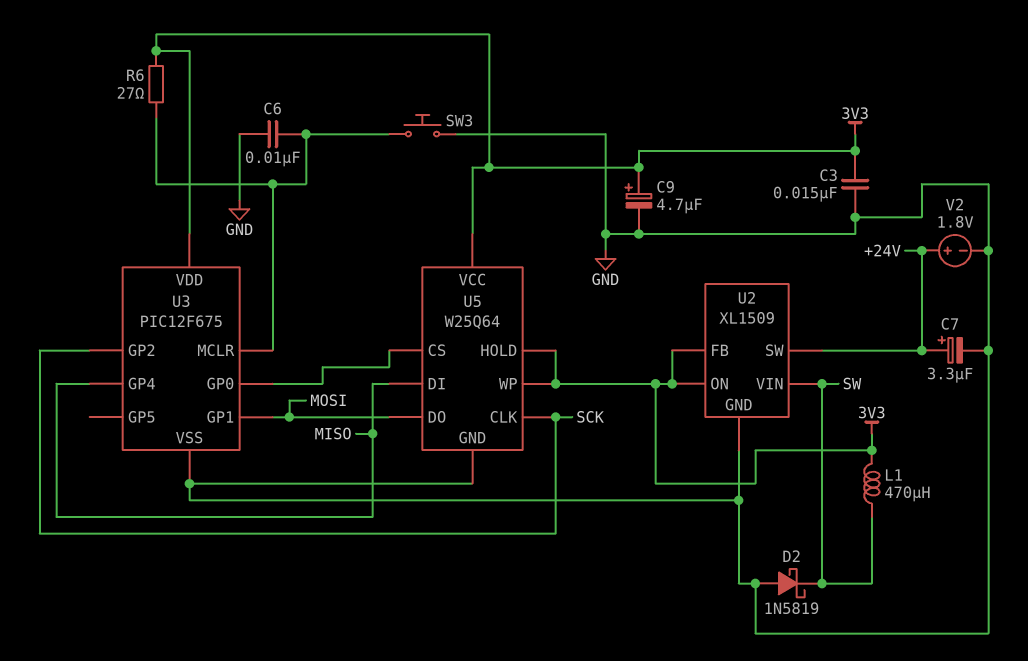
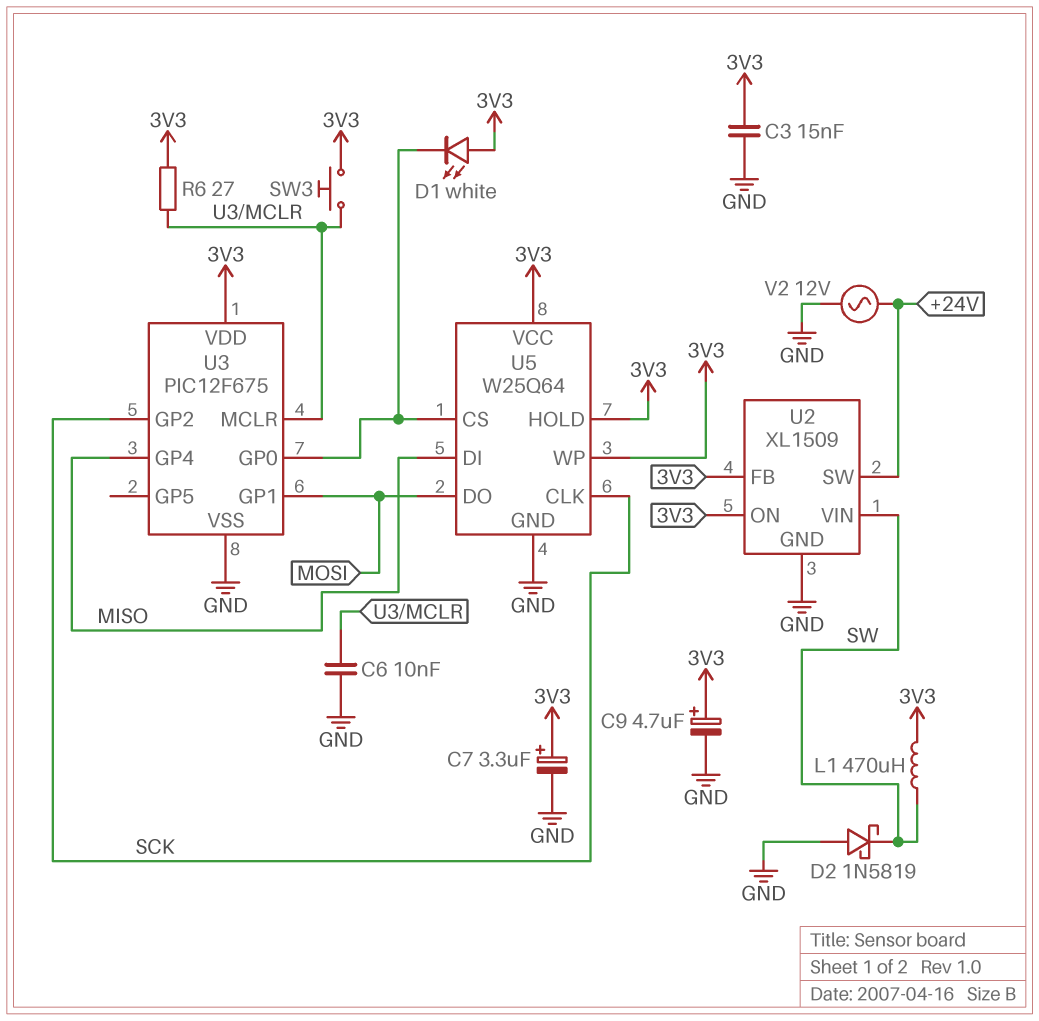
C7: 3.3uF (plus +24V, minus GND) -> 3.3uF (plus 3V3, minus GND)
D1: none -> LED white (A 3V3, K U3/GP0)
SW3: button (GND, U3/MCLR) -> button (3V3, U3/MCLR)
V2: 1.8V (plus +24V, minus GND) -> AC 12V (+24V, GND)

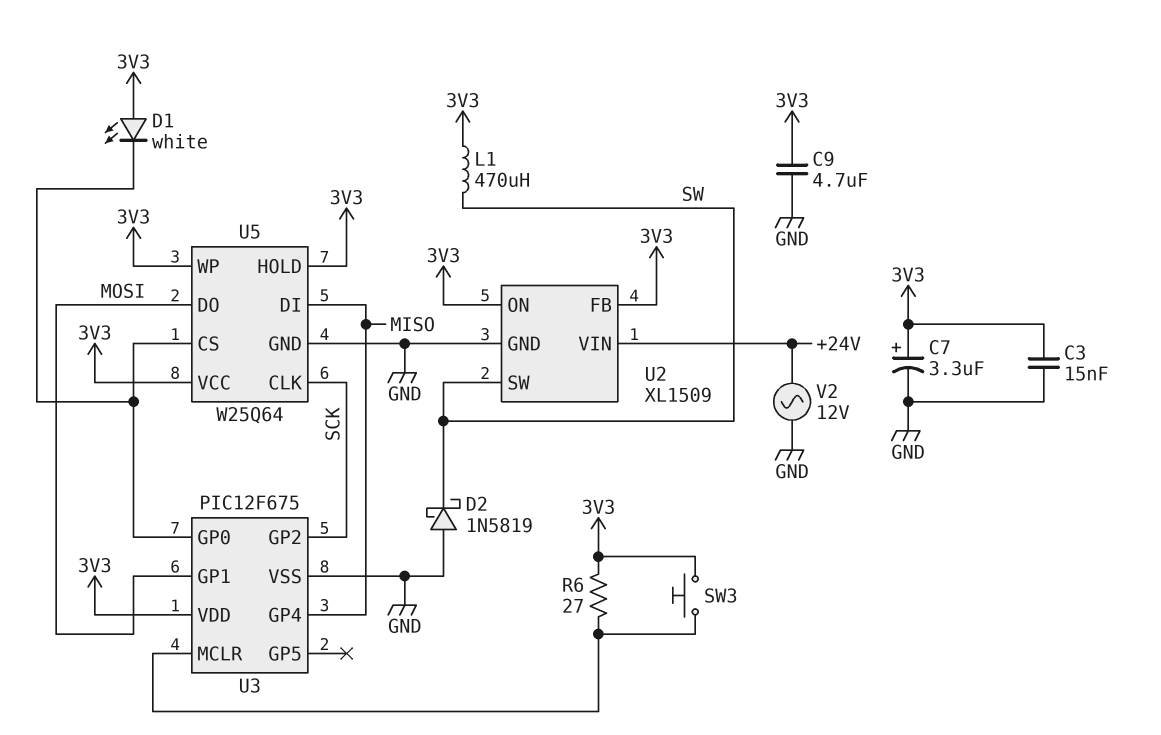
C6: 10nF (GND, U3/MCLR) -> none
C9: 4.7uF (plus 3V3, minus GND) -> 4.7uF (3V3, GND)
U2 pin SW: +24V -> SW
U2 pin VIN: SW -> +24V

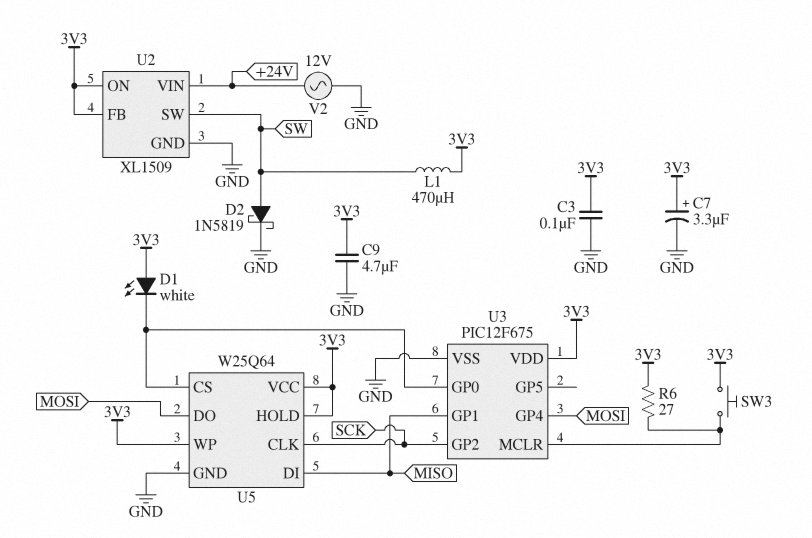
C3: 15nF (3V3, GND) -> 100nF (3V3, GND)
D2: schottky 1N5819 (A GND, K SW) -> schottky 1N5819 (A SW, K GND)
U3 pin GP1: MOSI -> MISO
U3 pin GP4: MISO -> MOSI

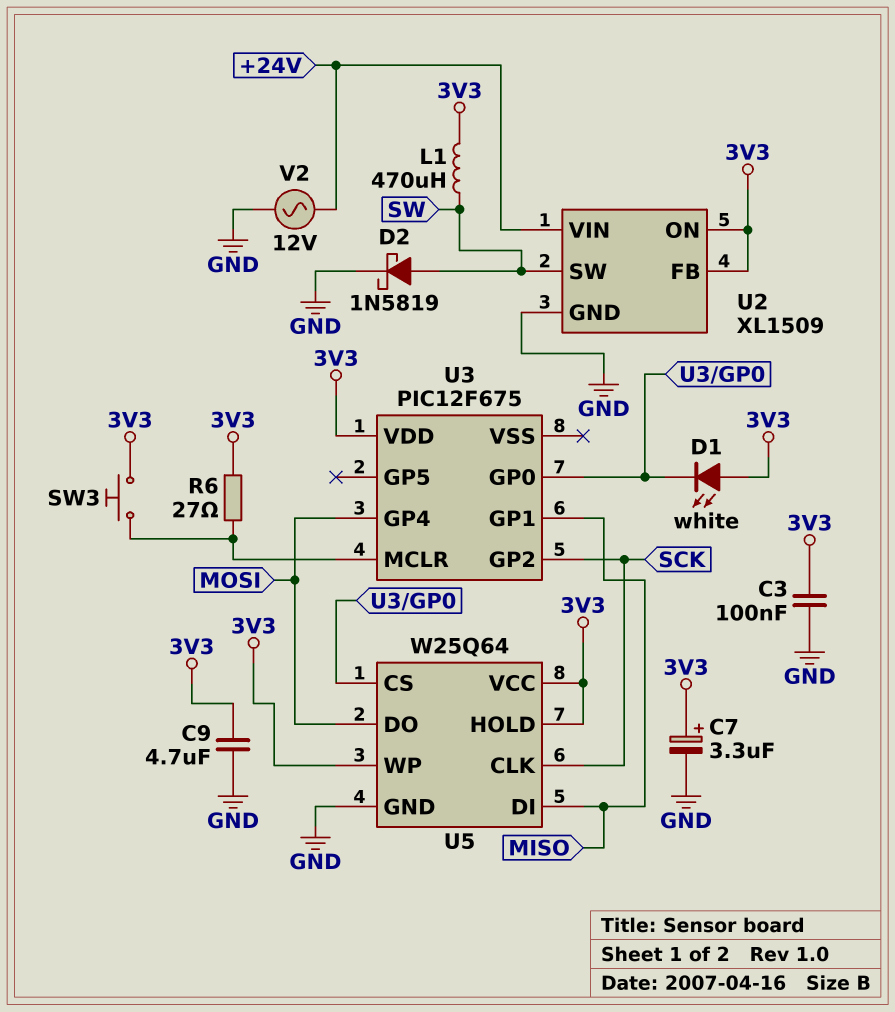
U3 pin VSS: GND -> none

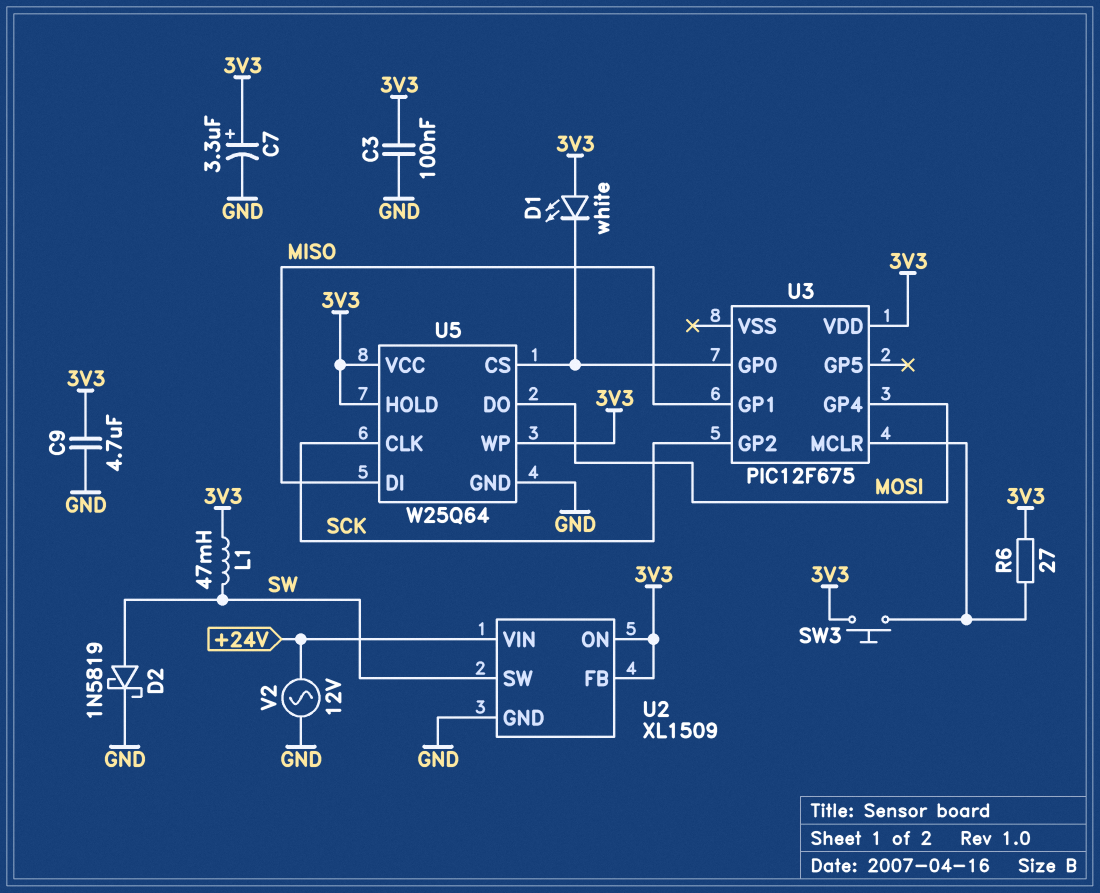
L1: 470uH (3V3, SW) -> 47mH (3V3, SW)

